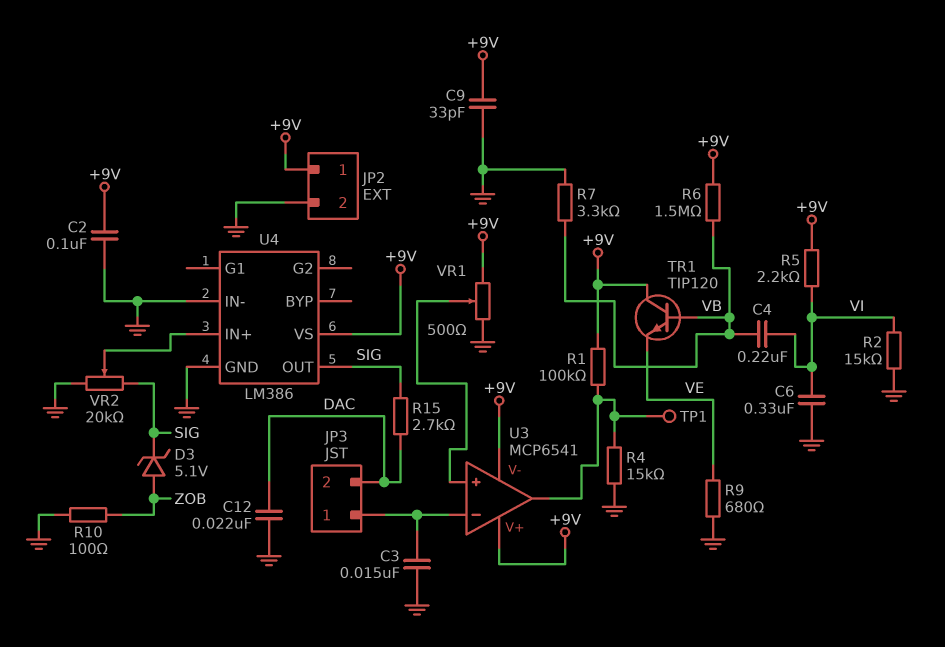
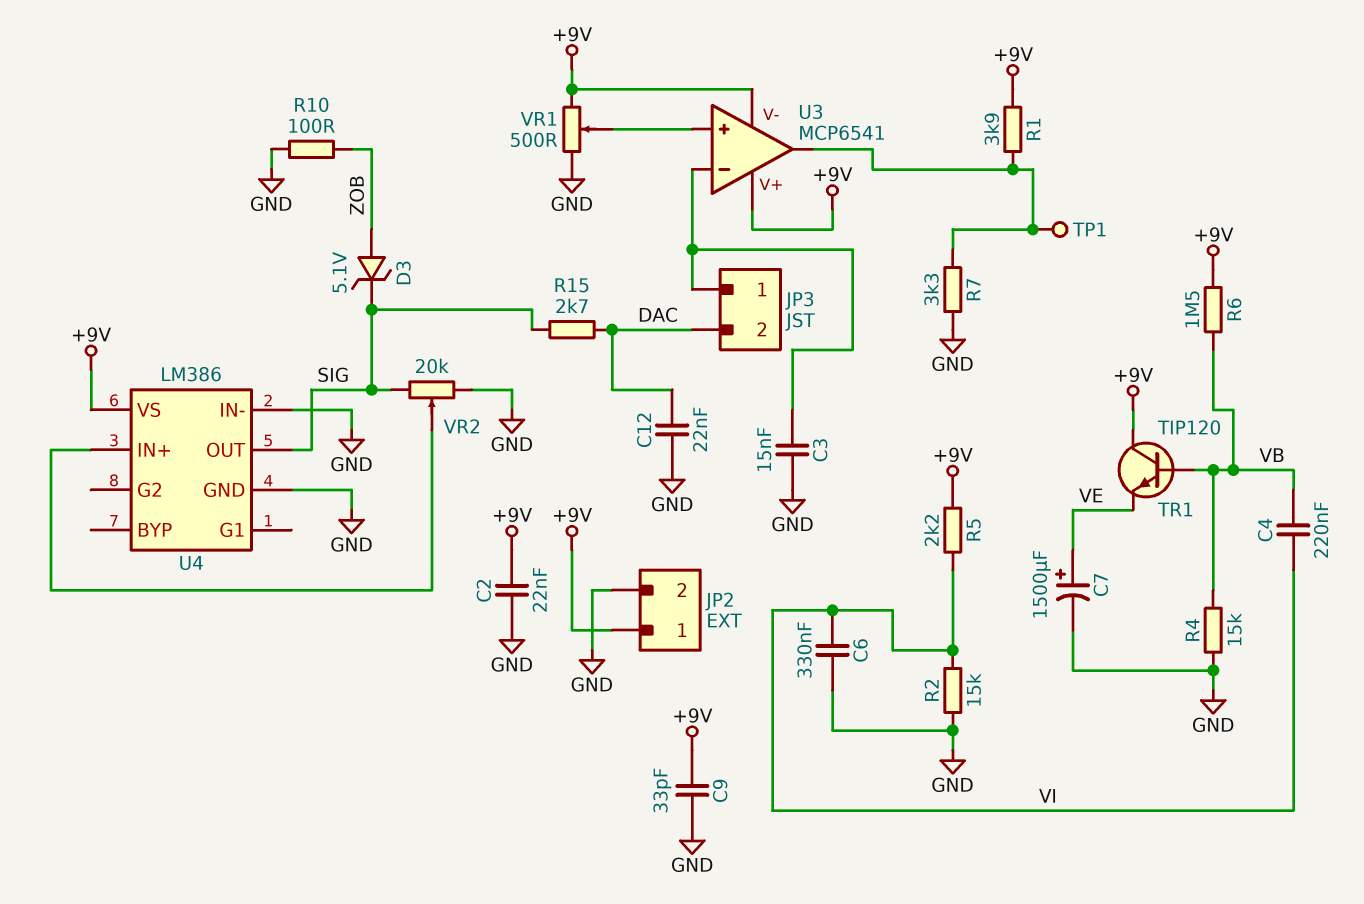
C2: 100nF (+9V, GND) -> 22nF (+9V, GND)
C7: none -> 1500uF (plus VE, minus GND)
R1: 100k (+9V, U3/out) -> 3.9k (+9V, U3/out)
R4: 15k (GND, U3/out) -> 15k (GND, VB)
R7: 3.3k (GND, VB) -> 3.3k (GND, U3/out)
R9: 680 (GND, VE) -> none

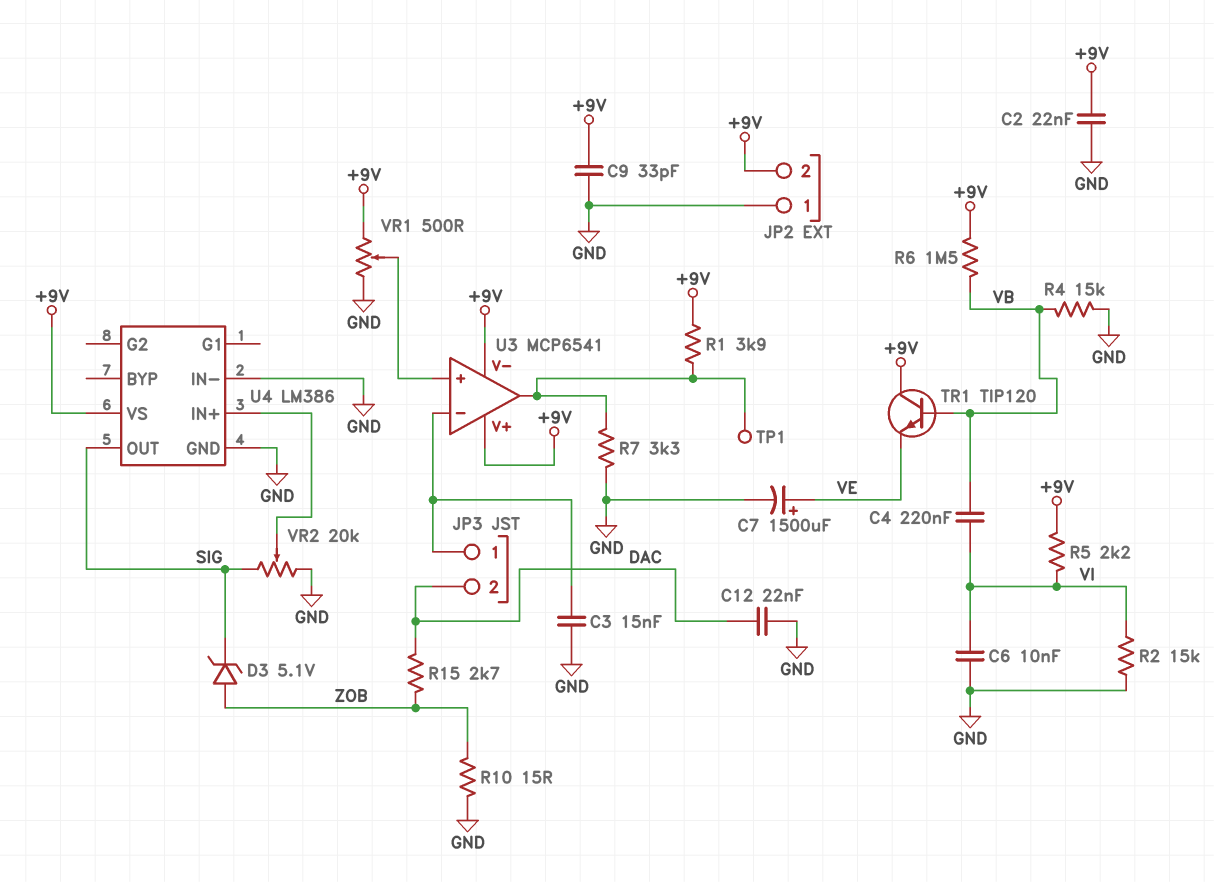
C6: 330nF (GND, VI) -> 10nF (GND, VI)
JP2 pin 1: +9V -> GND
JP2 pin 2: GND -> +9V
R10: 100 (GND, ZOB) -> 15 (GND, ZOB)
R15: 2.7k (DAC, SIG) -> 2.7k (DAC, ZOB)

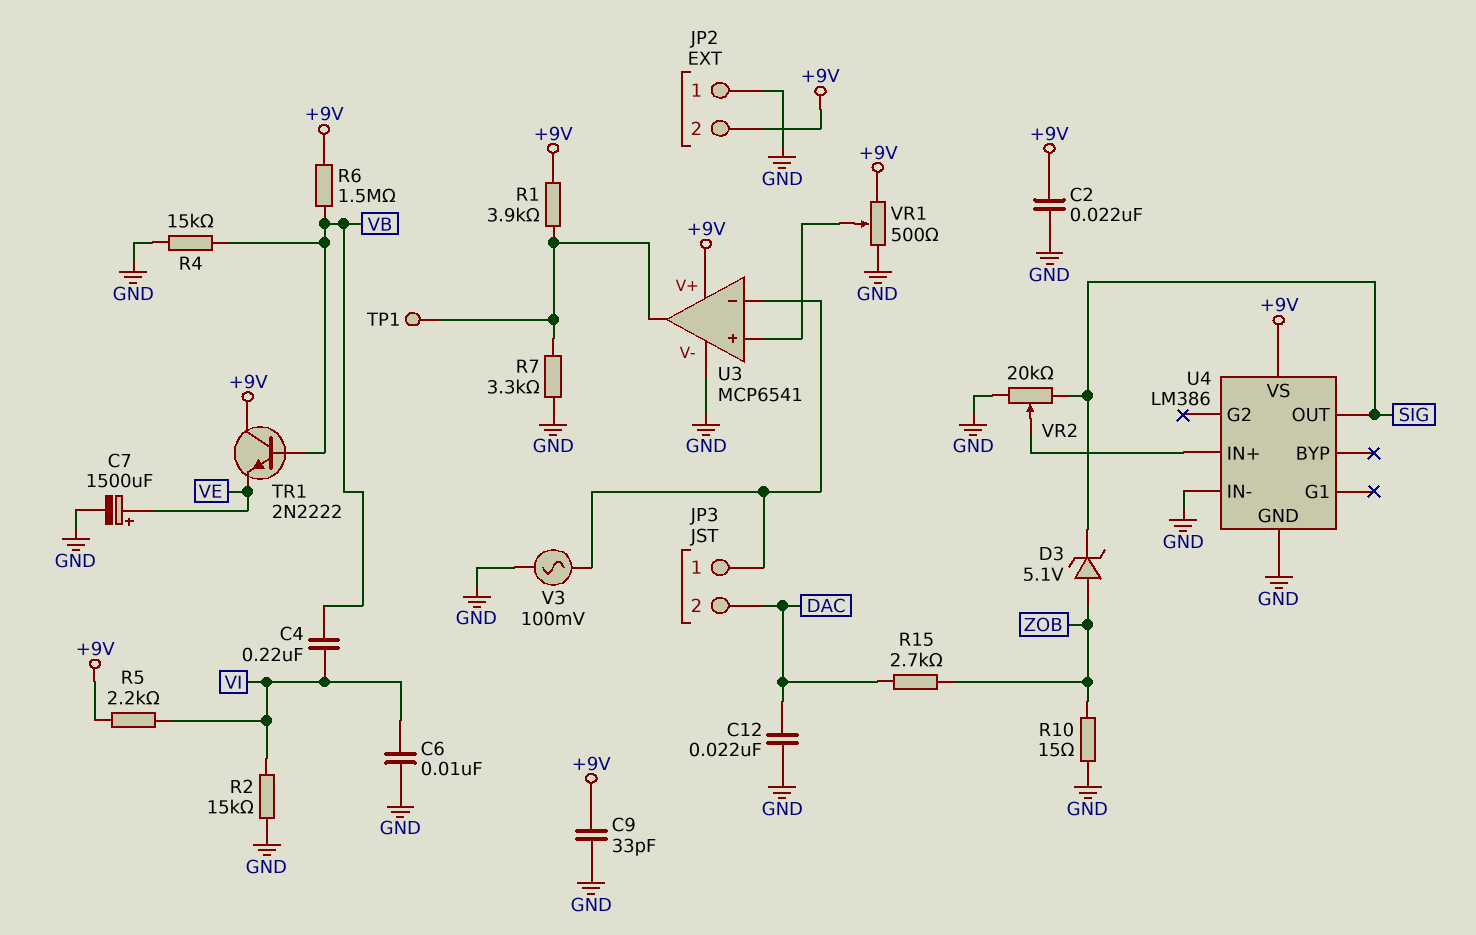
C3: 15nF (GND, JP3/1) -> none
TR1: NPN TIP120 (B VB, C +9V, E VE) -> NPN 2N2222 (B VB, C +9V, E VE)
U3 pin V-: +9V -> GND
V3: none -> AC 100mV (GND, JP3/1)

